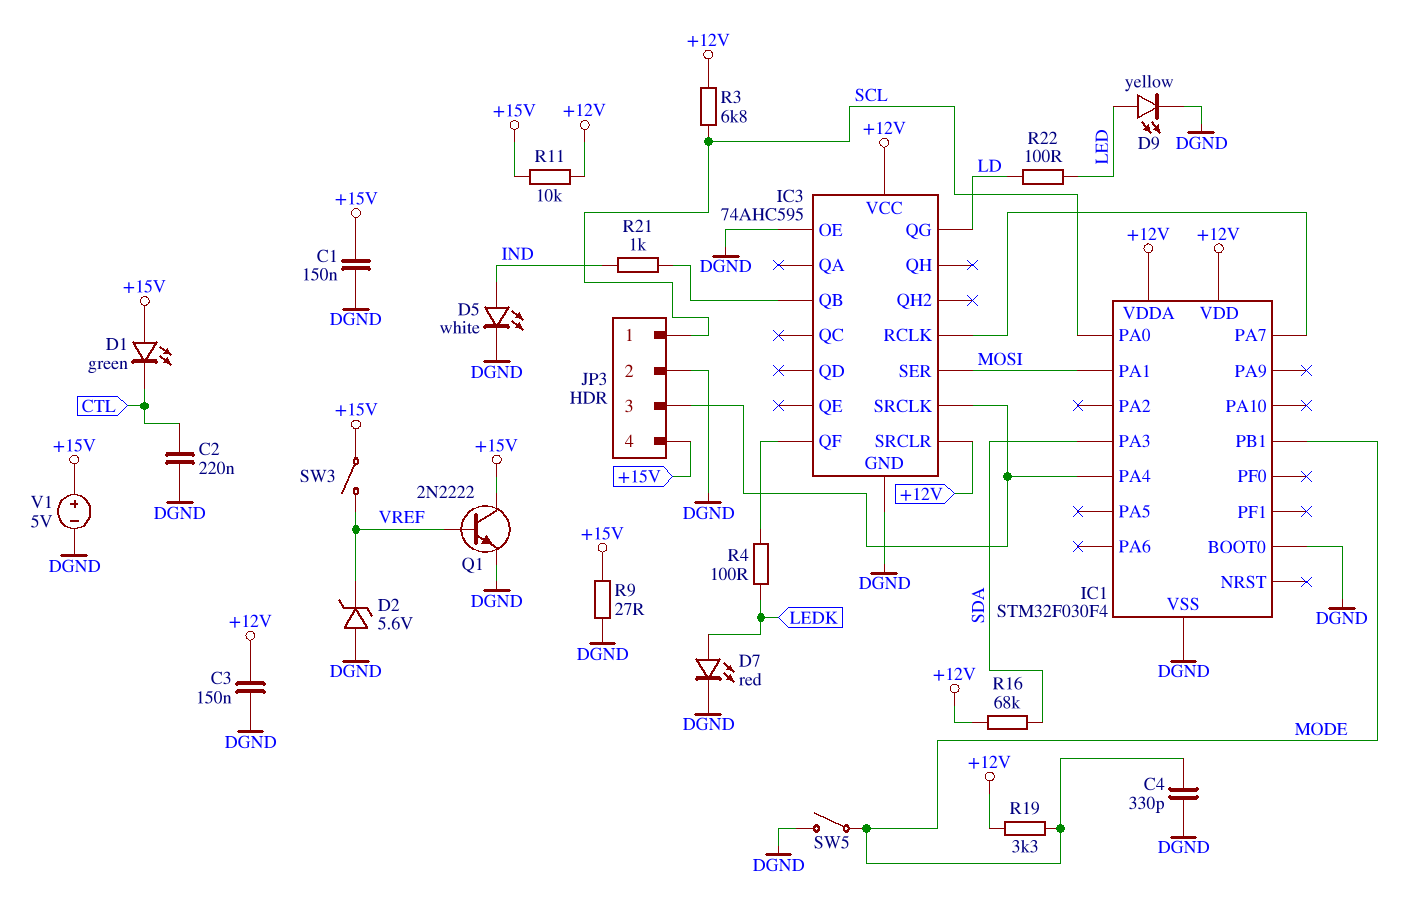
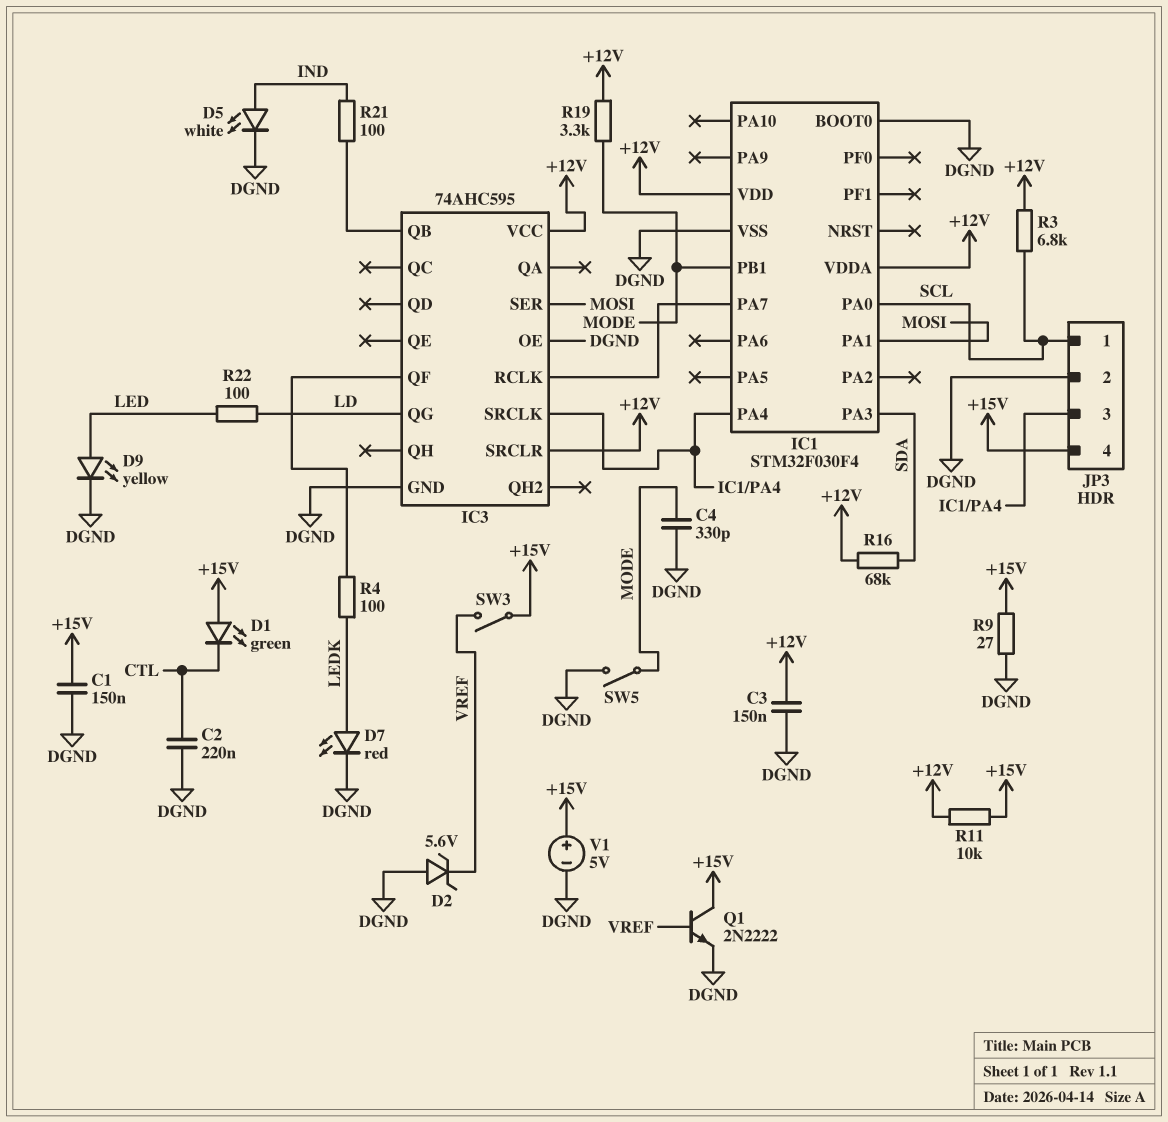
R21: 1k (IC3/QB, IND) -> 100 (IC3/QB, IND)

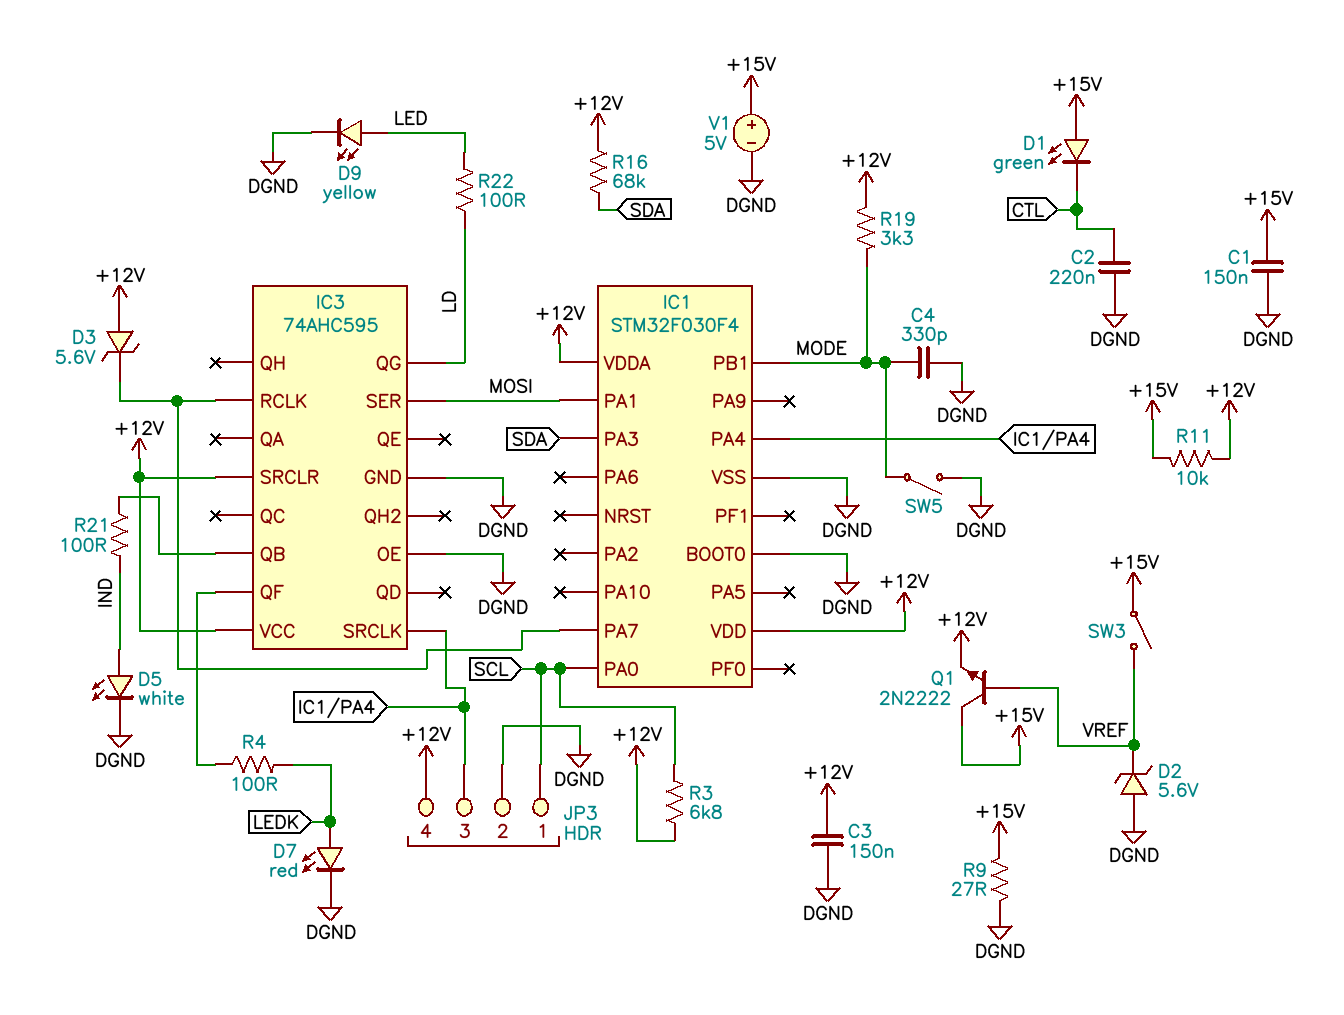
D3: none -> zener 5.6V (A +12V, K IC1/PA7)
JP3 pin 4: +15V -> +12V
Q1: NPN 2N2222 (B VREF, C +15V, E DGND) -> NPN 2N2222 (B VREF, C +15V, E +12V)

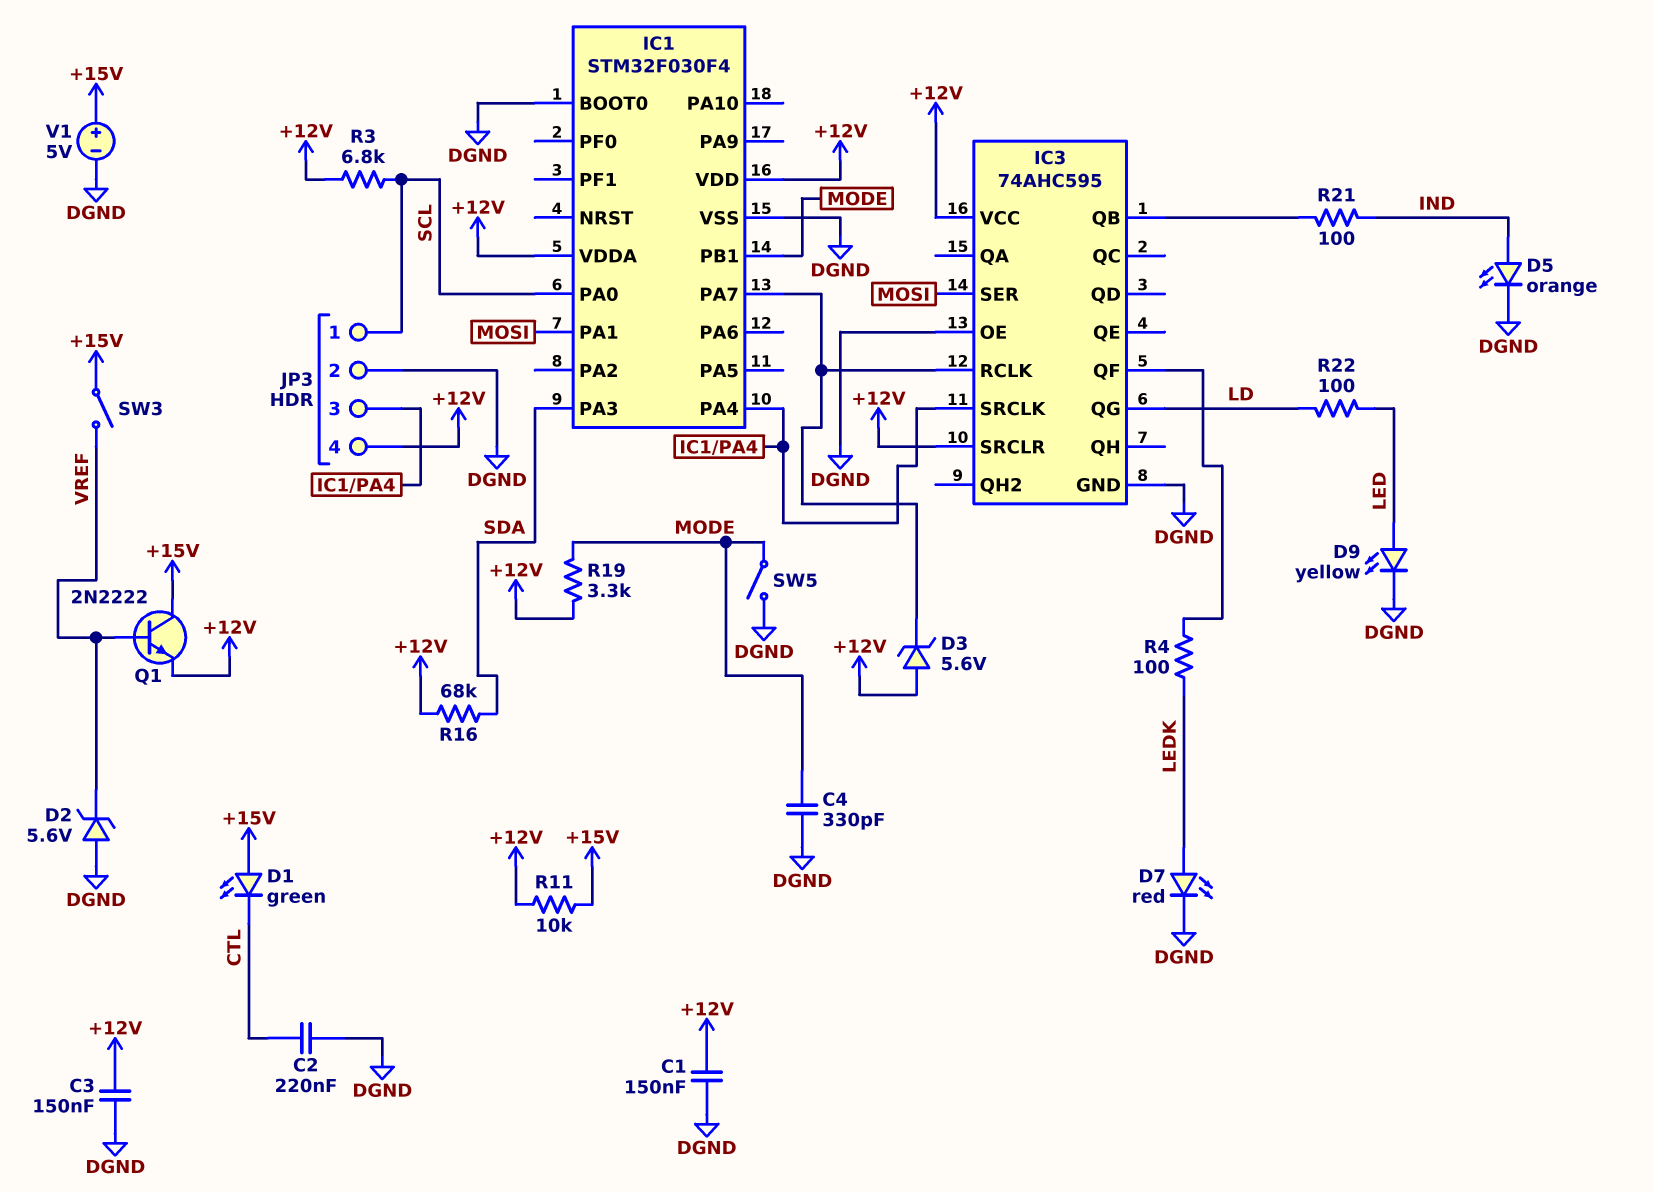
C1: 150nF (+15V, DGND) -> 150nF (+12V, DGND)
D5: LED white (A IND, K DGND) -> LED orange (A IND, K DGND)
R9: 27 (+15V, DGND) -> none

